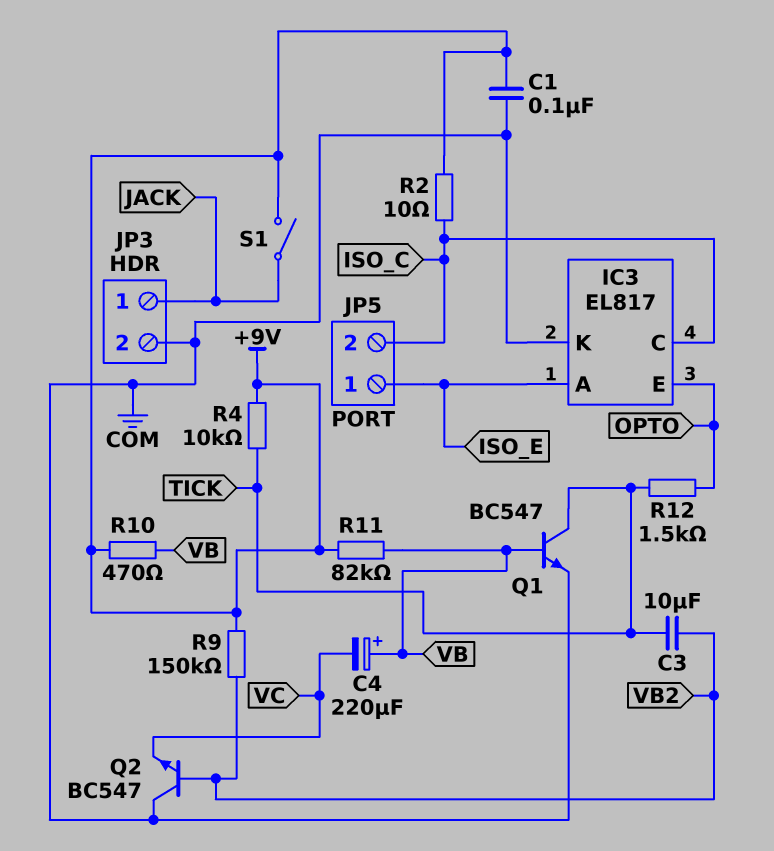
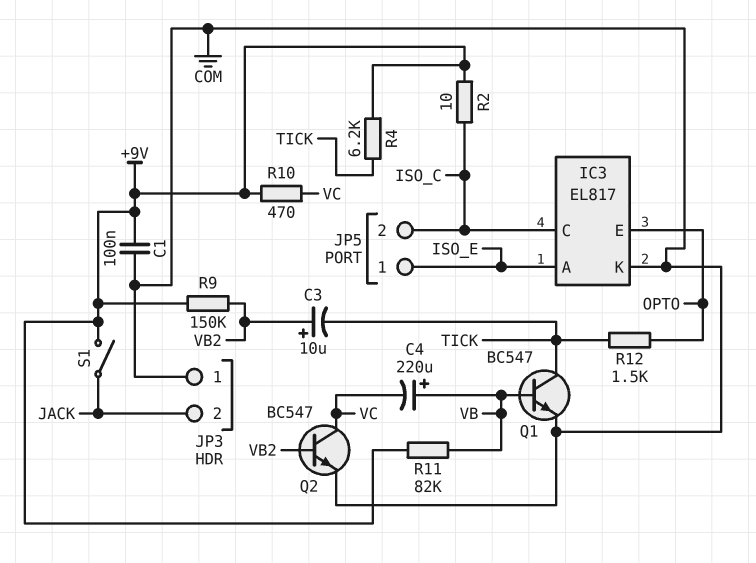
C3: 10uF (TICK, VB2) -> 10uF (plus VB2, minus TICK)
JP3 pin 1: JACK -> COM
JP3 pin 2: COM -> JACK
Q2: NPN BC547 (B VB2, C COM, E VC) -> NPN BC547 (B VB2, C VC, E COM)
R4: 10k (+9V, TICK) -> 6.2k (+9V, TICK)
R10: 470 (+9V, VB) -> 470 (+9V, VC)

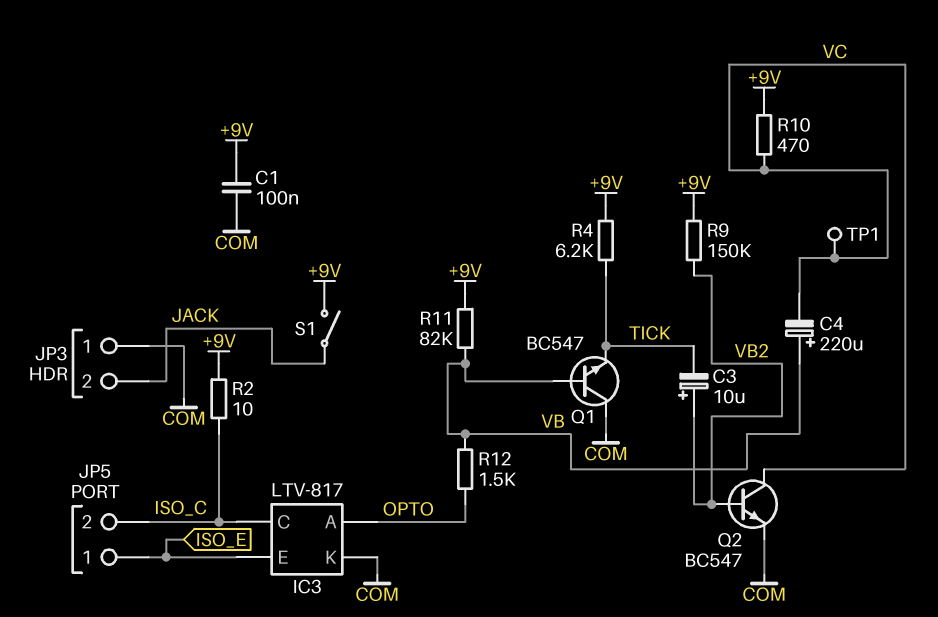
IC3: EL817 -> LTV-817
IC3 pin A: ISO_E -> OPTO
IC3 pin E: OPTO -> ISO_E
Q1: NPN BC547 (B VB, C TICK, E COM) -> NPN BC547 (B VB, C COM, E TICK)
R12: 1.5k (OPTO, TICK) -> 1.5k (OPTO, VB)
TP1: none -> test point (VC)

